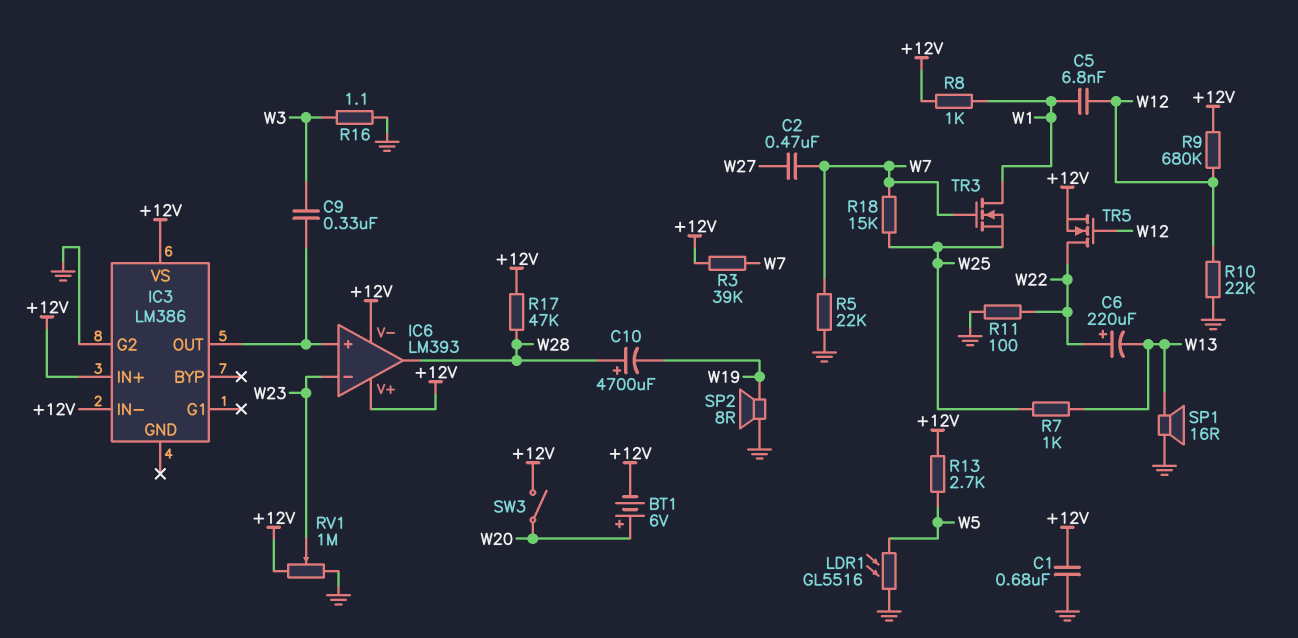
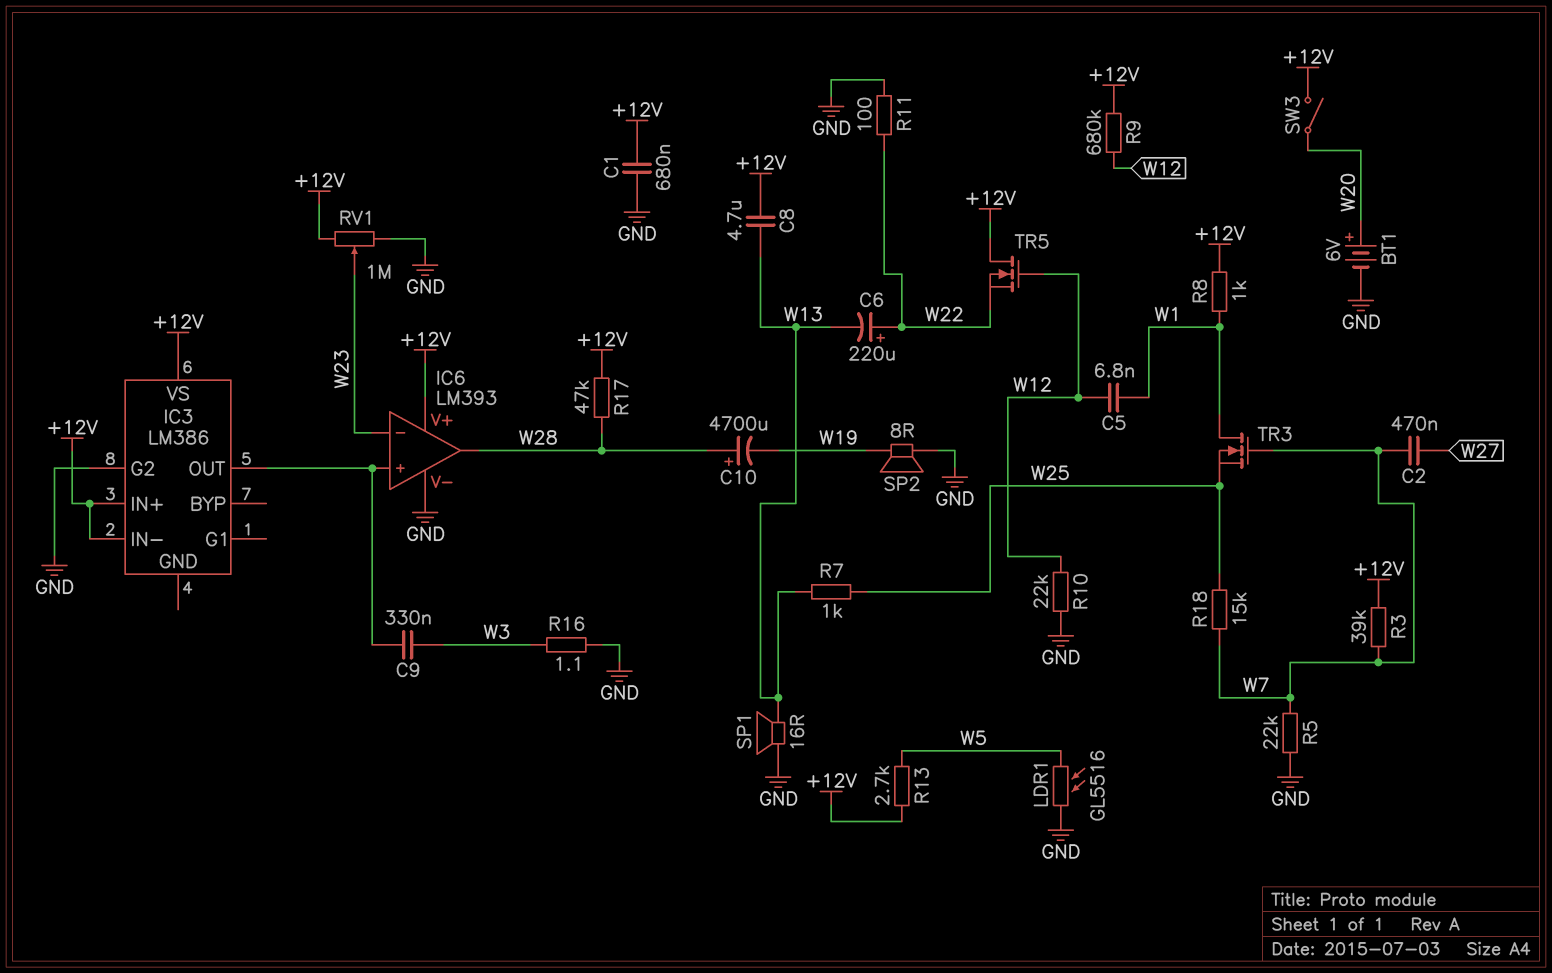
BT1: 6V (plus W20, minus +12V) -> 6V (plus W20, minus GND)
C8: none -> 4.7uF (+12V, W13)
IC6 pin V-: +12V -> GND
TR5: NMOS (G W12, D W22, S +12V) -> NMOS (G W12, D +12V, S W22)

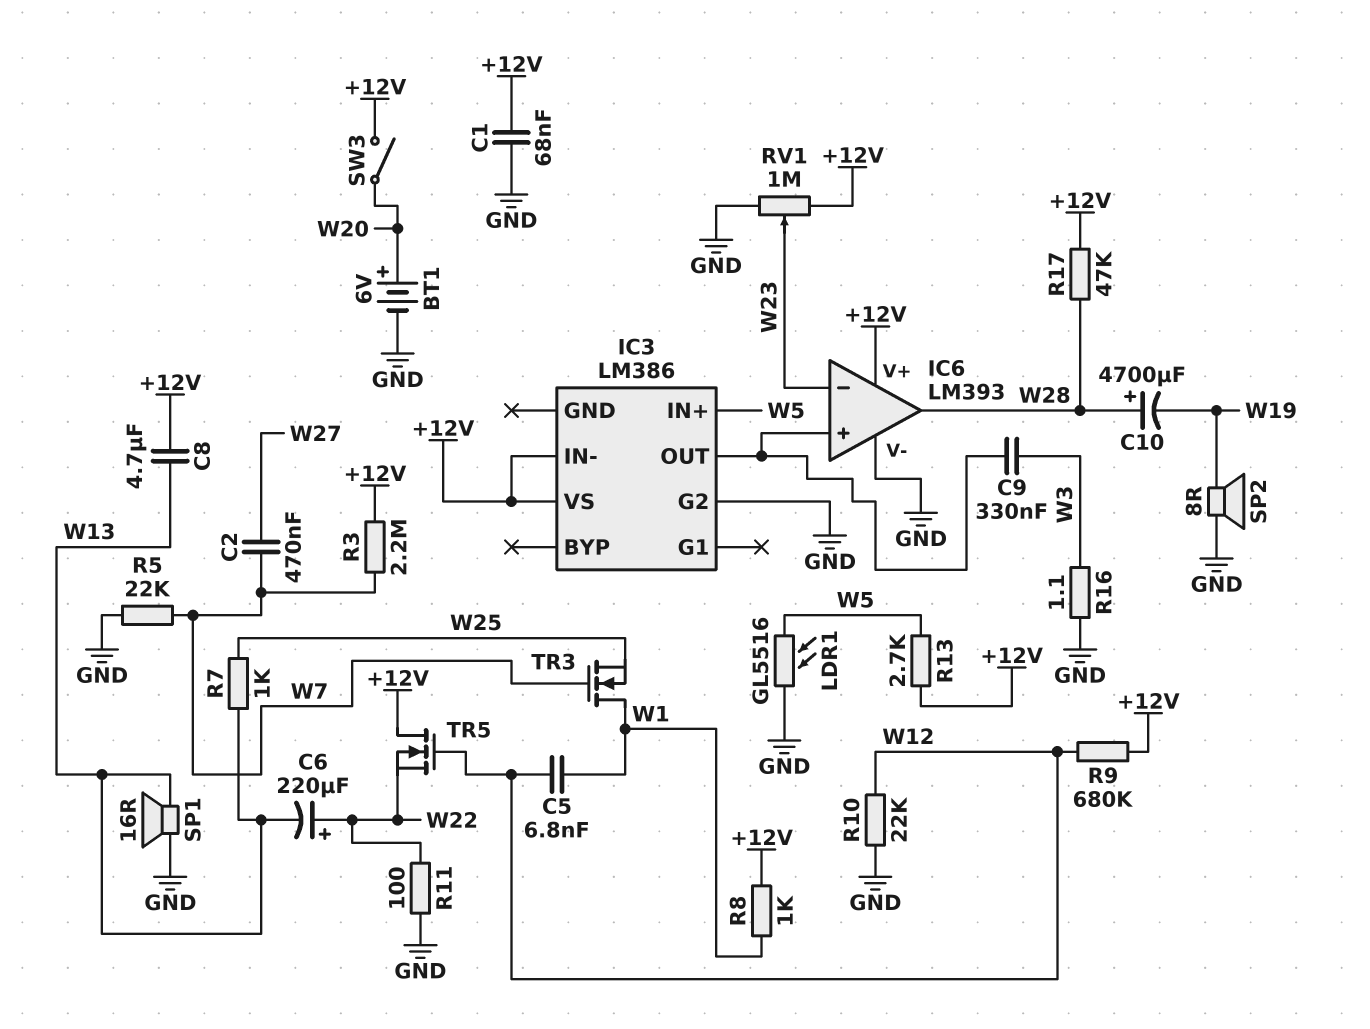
C1: 680nF (+12V, GND) -> 68nF (+12V, GND)
IC3 pin IN+: +12V -> W5
R3: 39k (+12V, W7) -> 2.2M (+12V, W7)
R18: 15k (W7, W25) -> none

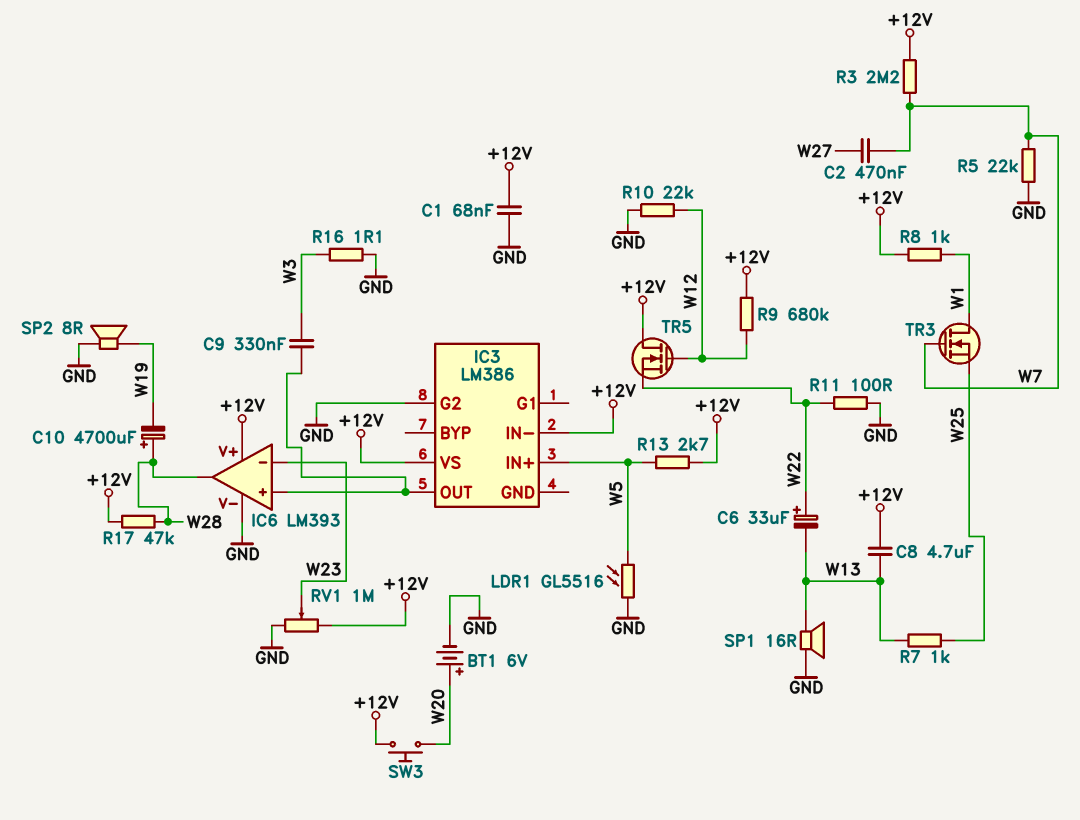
C5: 6.8nF (W1, W12) -> none
C6: 220uF (plus W22, minus W13) -> 33uF (plus W22, minus W13)
SW3: switch (+12V, W20) -> button (+12V, W20)

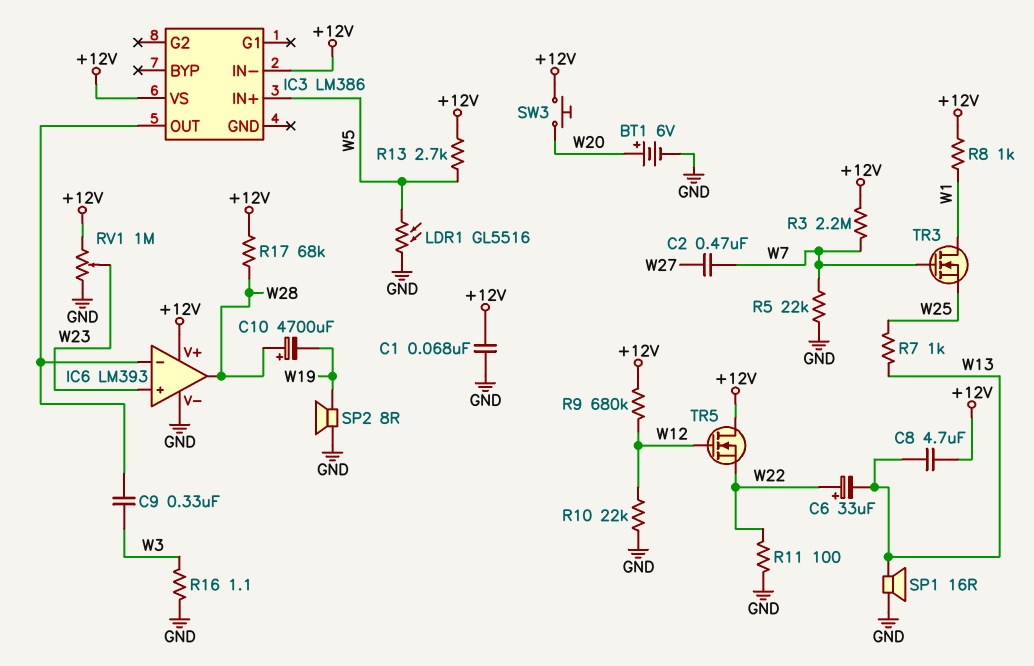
IC3 pin G2: GND -> none
IC6 pin in+: IC3/OUT -> W23
IC6 pin in-: W23 -> IC3/OUT
R17: 47k (+12V, W28) -> 68k (+12V, W28)

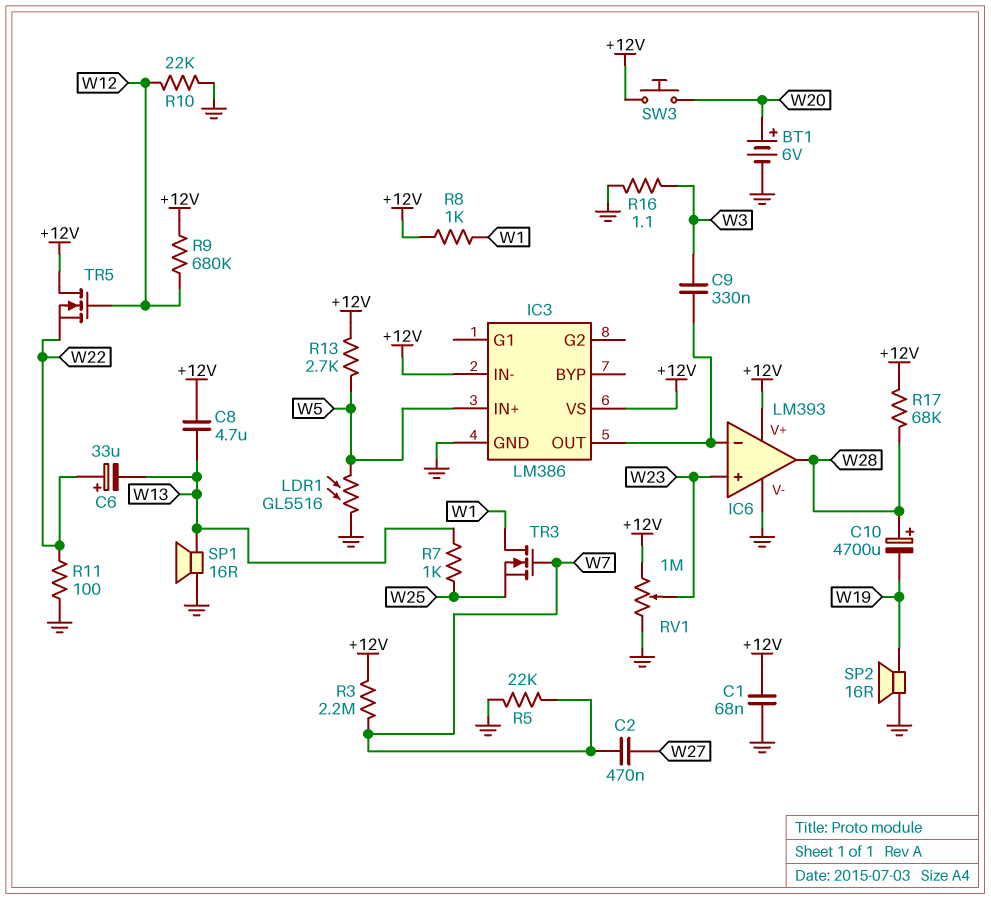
IC3 pin GND: none -> GND
SP2: speaker 8R (GND, W19) -> speaker 16R (GND, W19)

